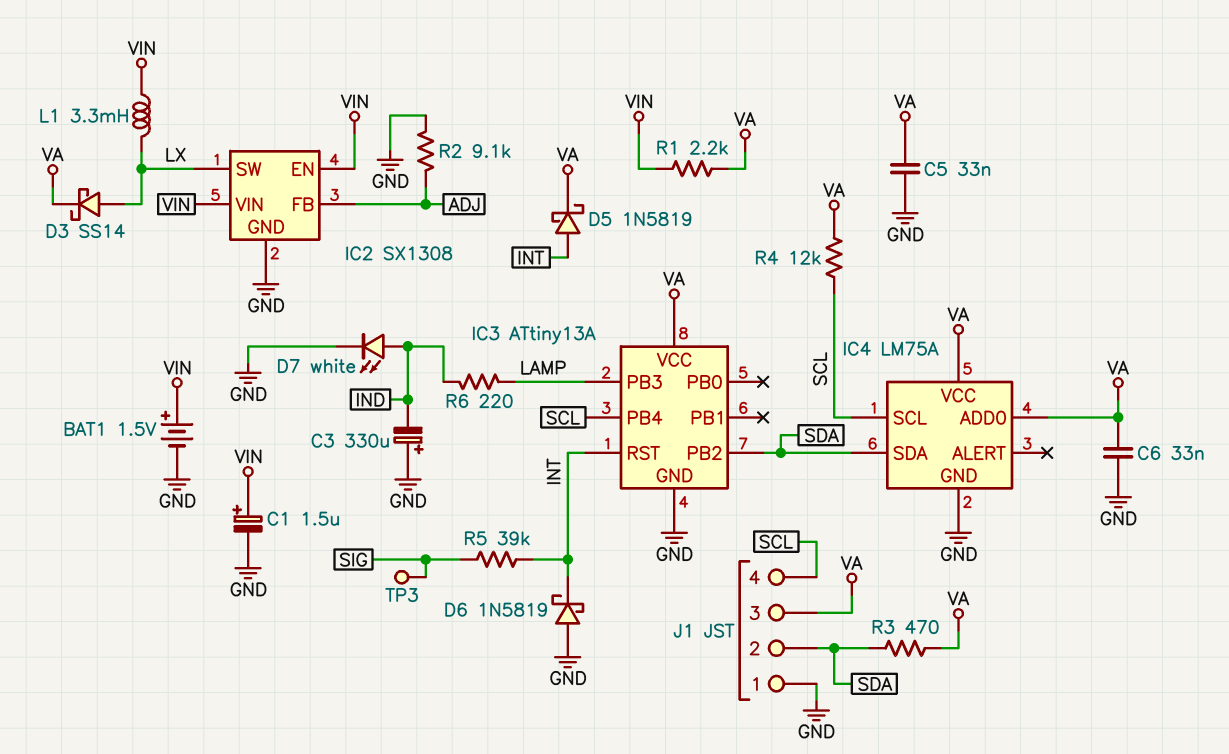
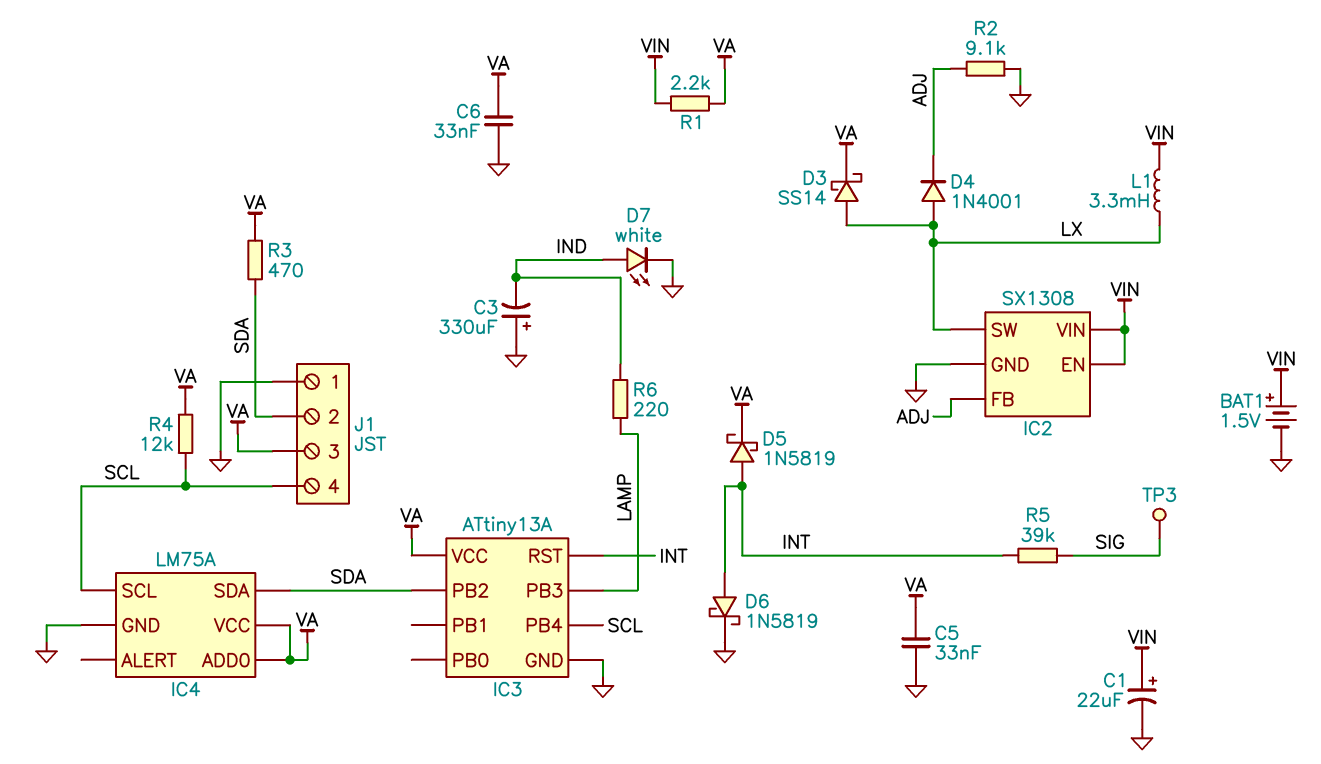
C1: 1.5uF (plus VIN, minus GND) -> 22uF (plus VIN, minus GND)
D4: none -> diode 1N4001 (A LX, K ADJ)
D6: schottky 1N5819 (A GND, K INT) -> schottky 1N5819 (A INT, K GND)

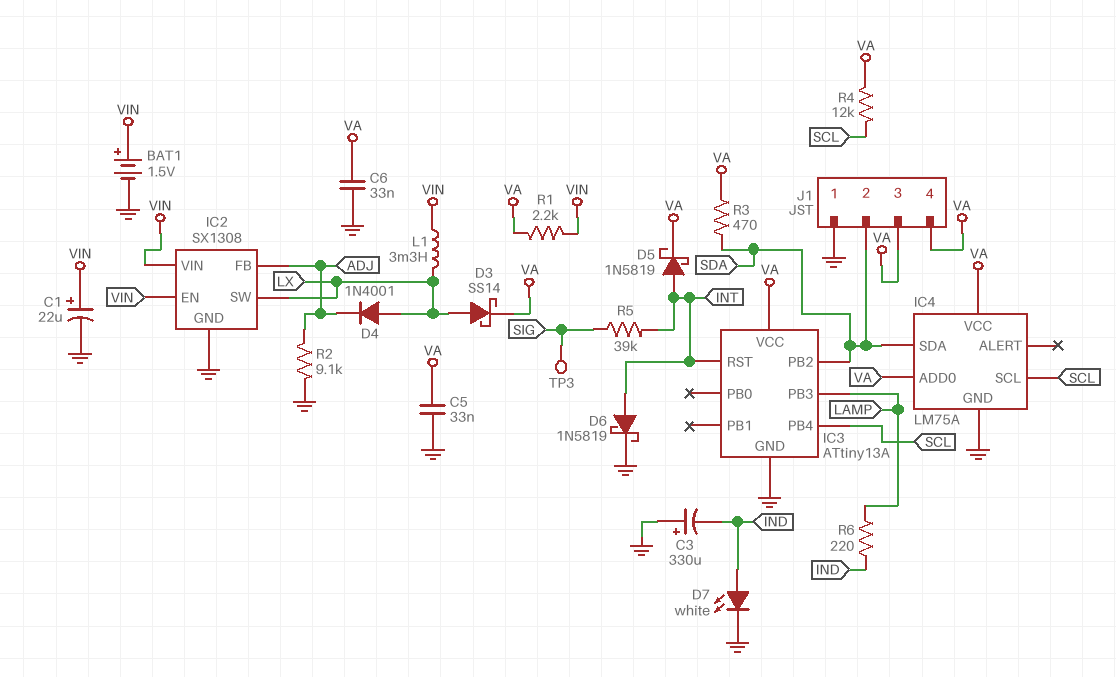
J1 pin 4: SCL -> VA

